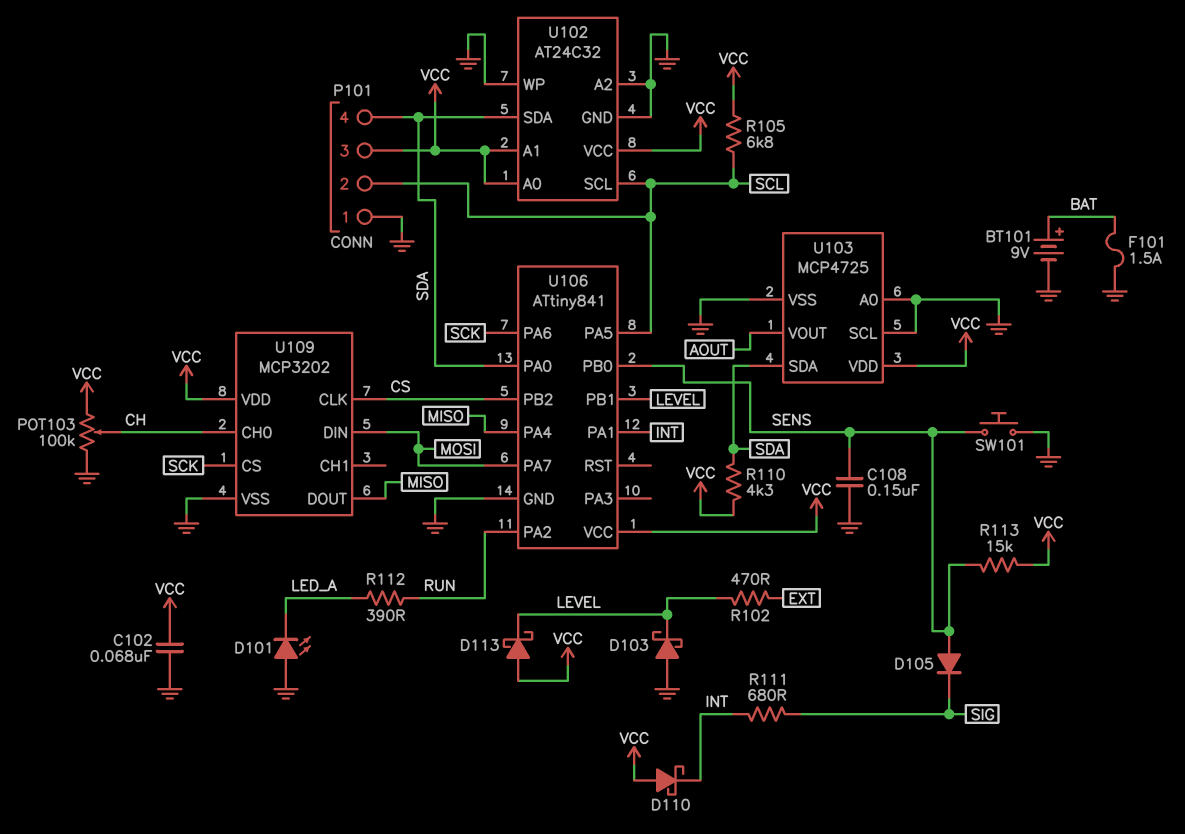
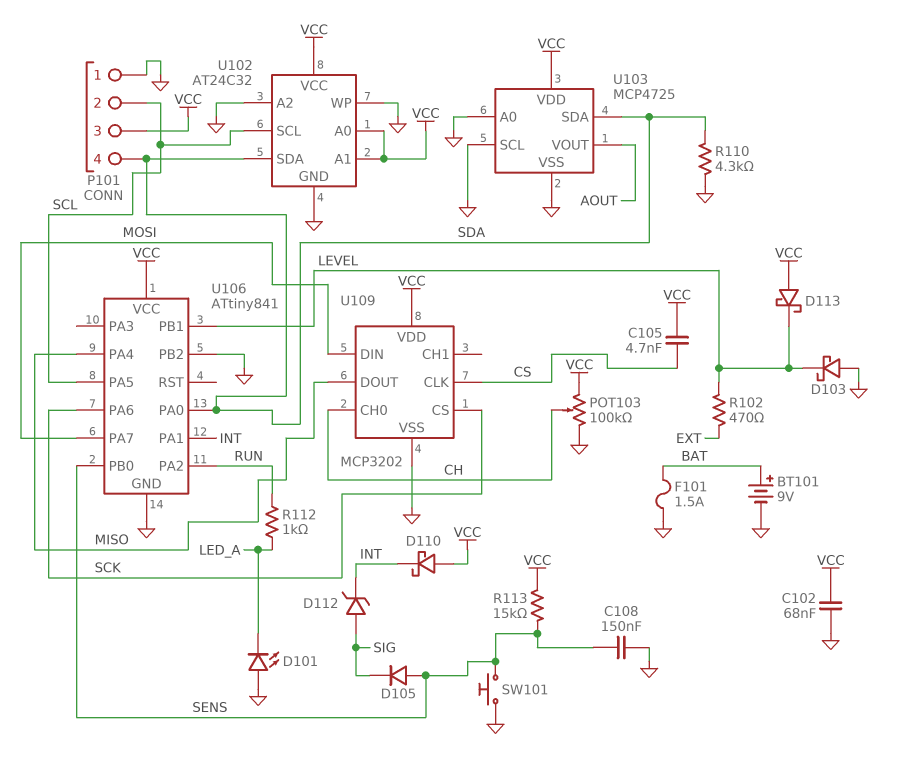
C105: none -> 4.7nF (CS, VCC)
D112: none -> zener (A SIG, K INT)
R105: 6.8k (SCL, VCC) -> none
R110: 4.3k (SDA, VCC) -> 4.3k (GND, SDA)
R111: 680 (INT, SIG) -> none
R112: 390 (LED_A, RUN) -> 1k (LED_A, RUN)
U106 pin PB2: CS -> GND

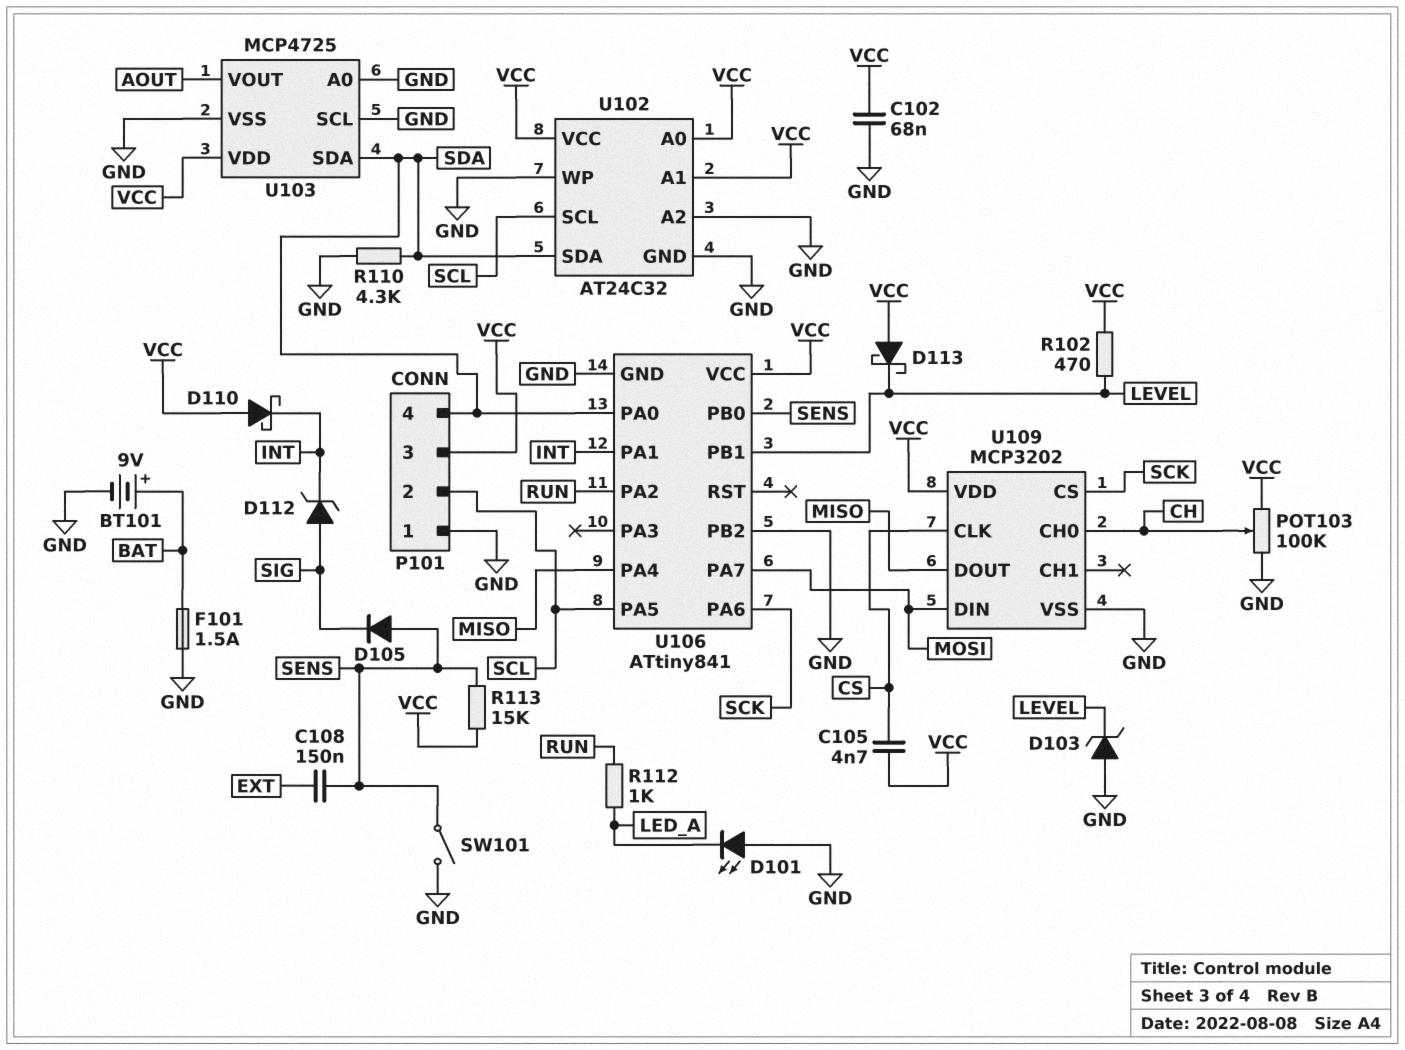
C108: 150nF (GND, SENS) -> 150nF (EXT, SENS)
D103: schottky (A GND, K LEVEL) -> zener (A GND, K LEVEL)
R102: 470 (EXT, LEVEL) -> 470 (LEVEL, VCC)
SW101: button (GND, SENS) -> switch (GND, SENS)

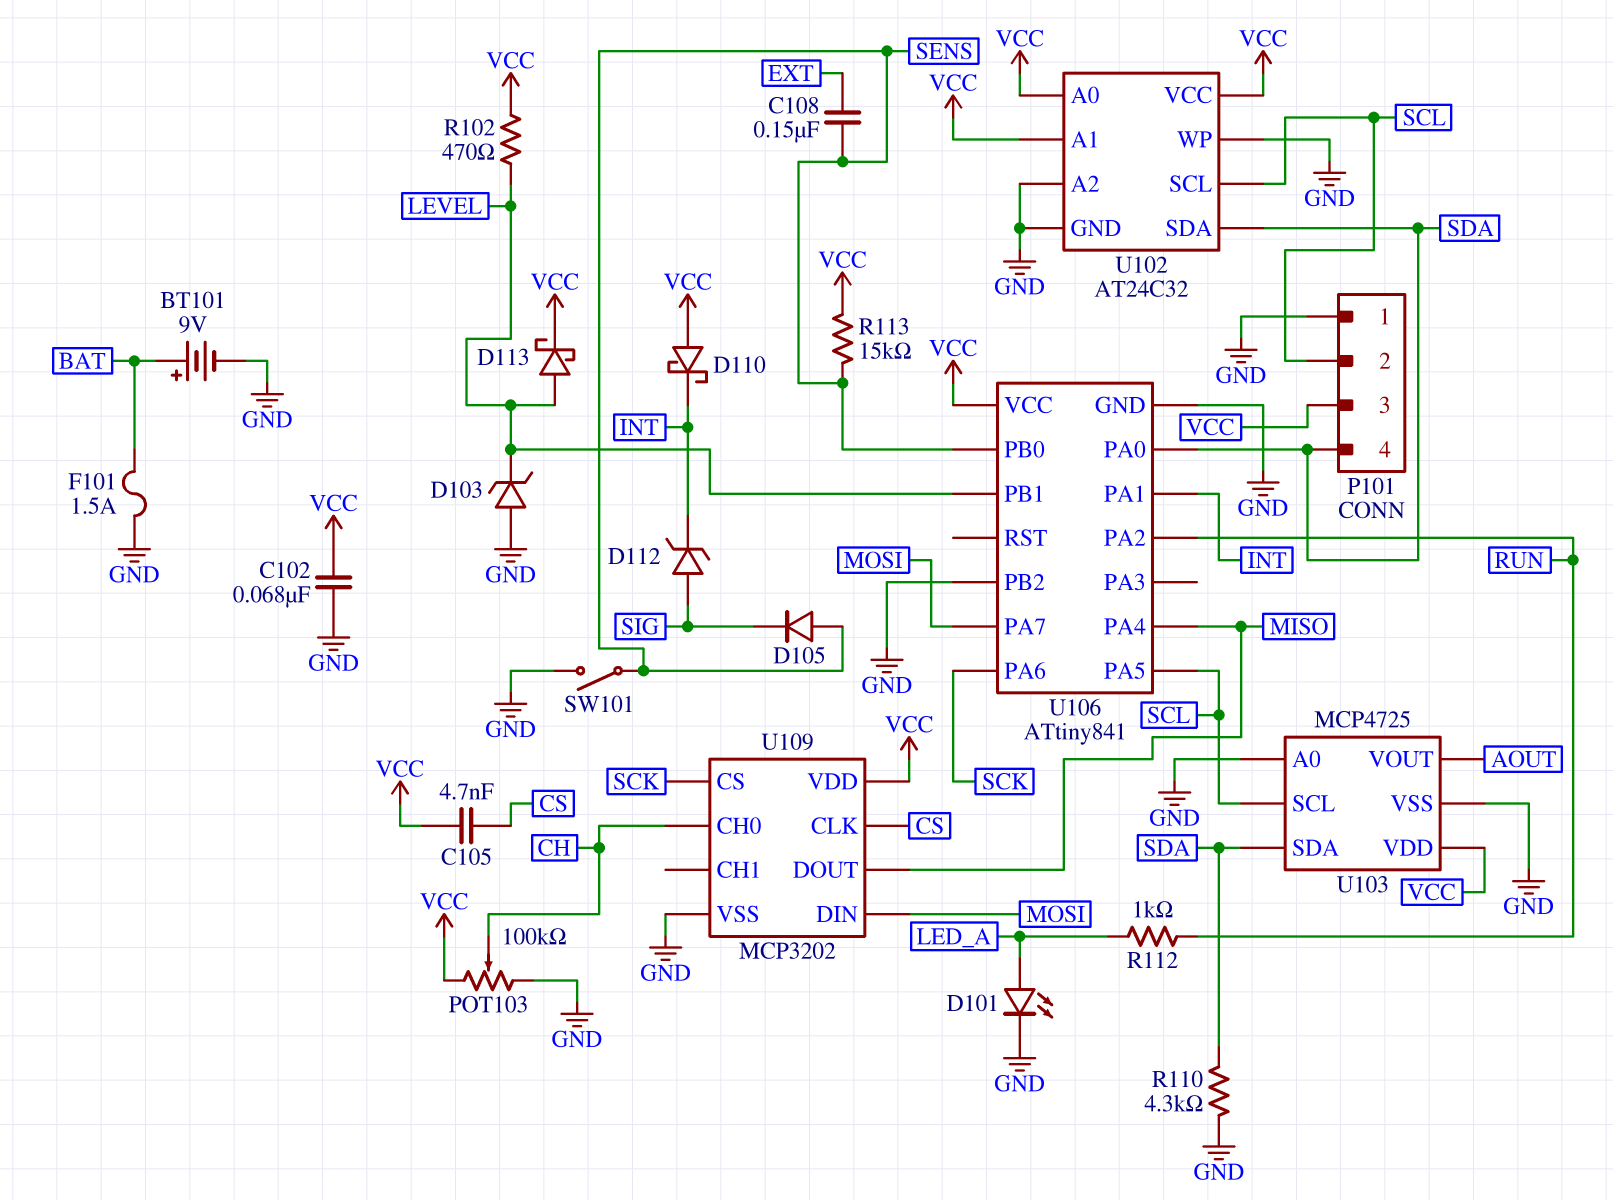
D101: LED (A GND, K LED_A) -> LED (A LED_A, K GND)
D113: schottky (A VCC, K LEVEL) -> schottky (A LEVEL, K VCC)
U103 pin SCL: GND -> SCL

